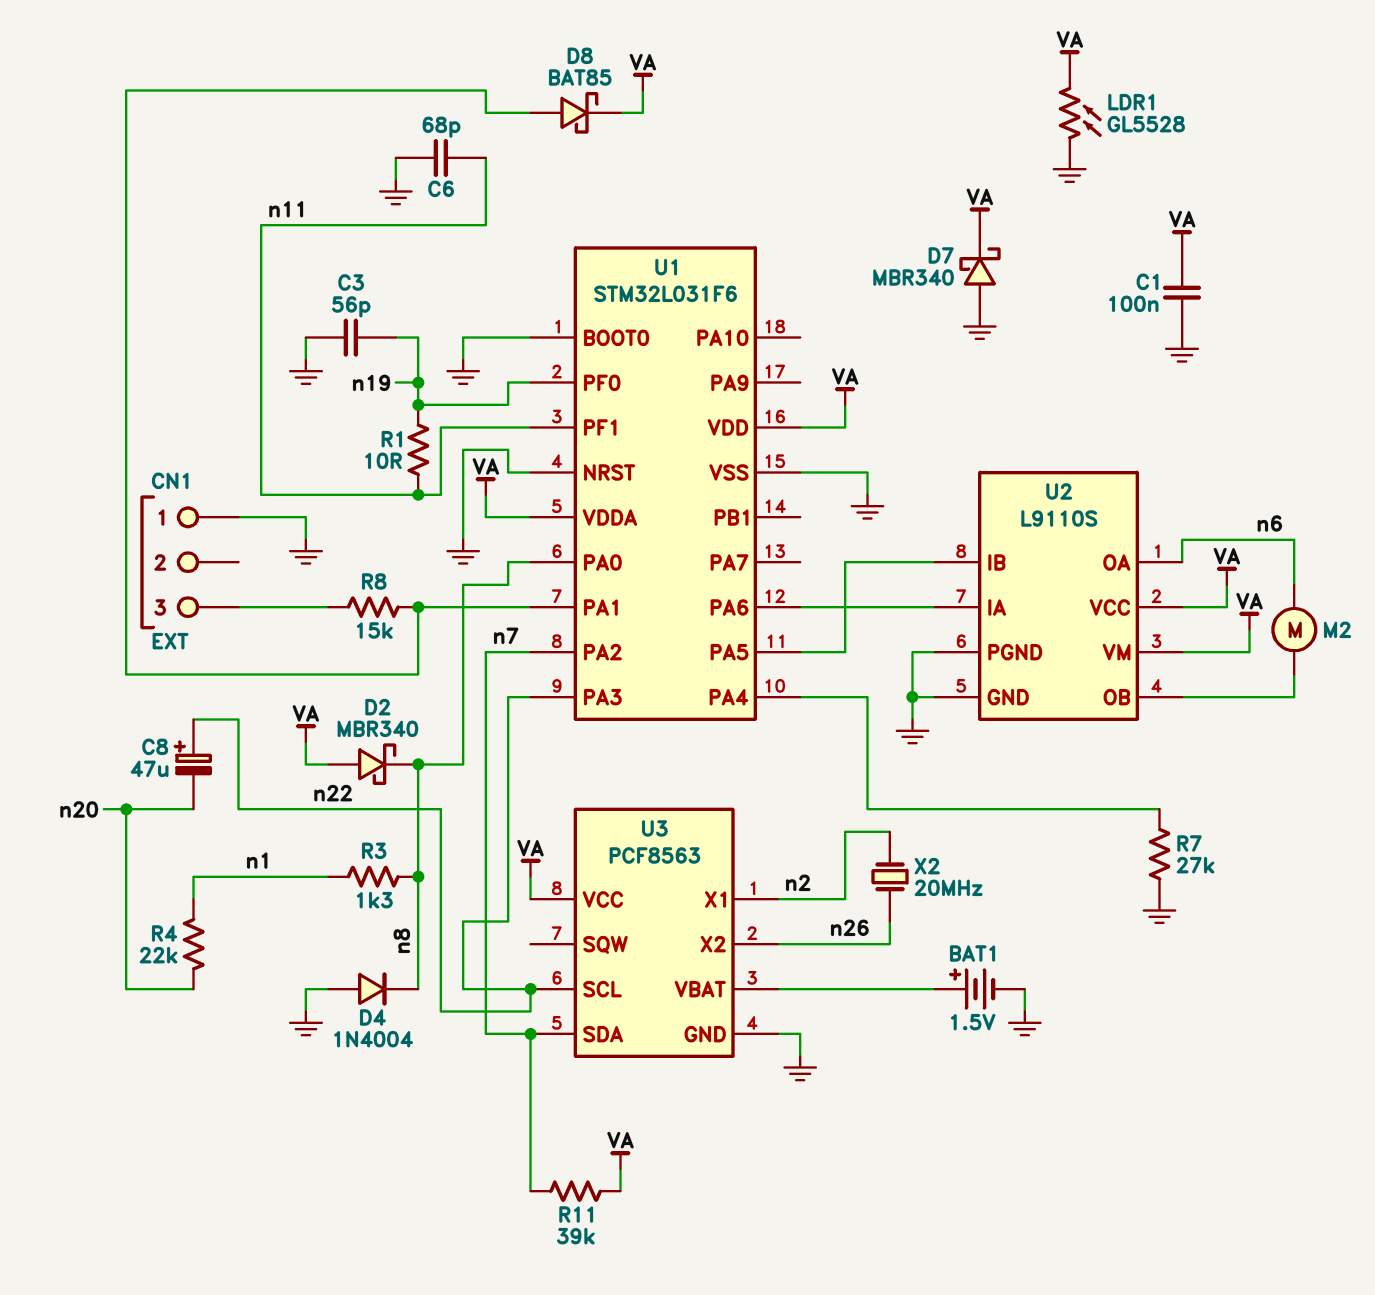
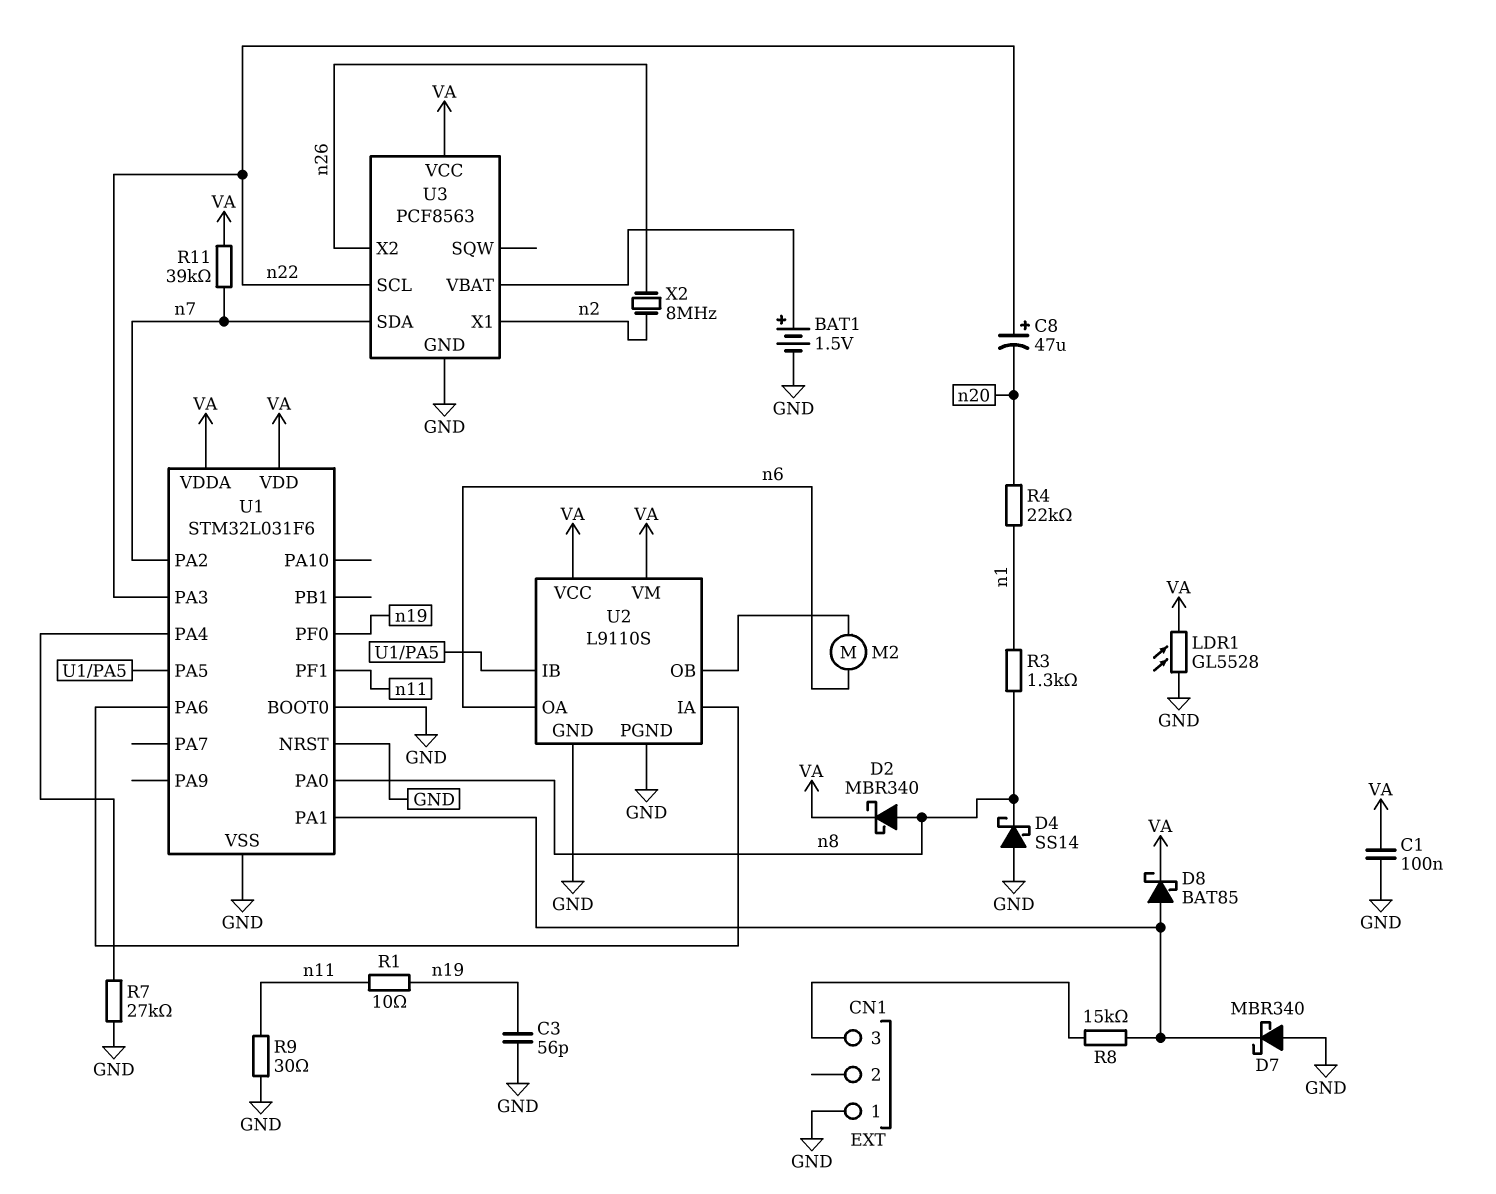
C6: 68pF (GND, n11) -> none
D2: schottky MBR340 (A VA, K n8) -> schottky MBR340 (A n8, K VA)
D4: diode 1N4004 (A GND, K n8) -> schottky SS14 (A GND, K n8)
D7: schottky MBR340 (A GND, K VA) -> schottky MBR340 (A GND, K U1/PA1)
R9: none -> 30 (GND, n11)
X2: 20MHz (n2, n26) -> 8MHz (n2, n26)

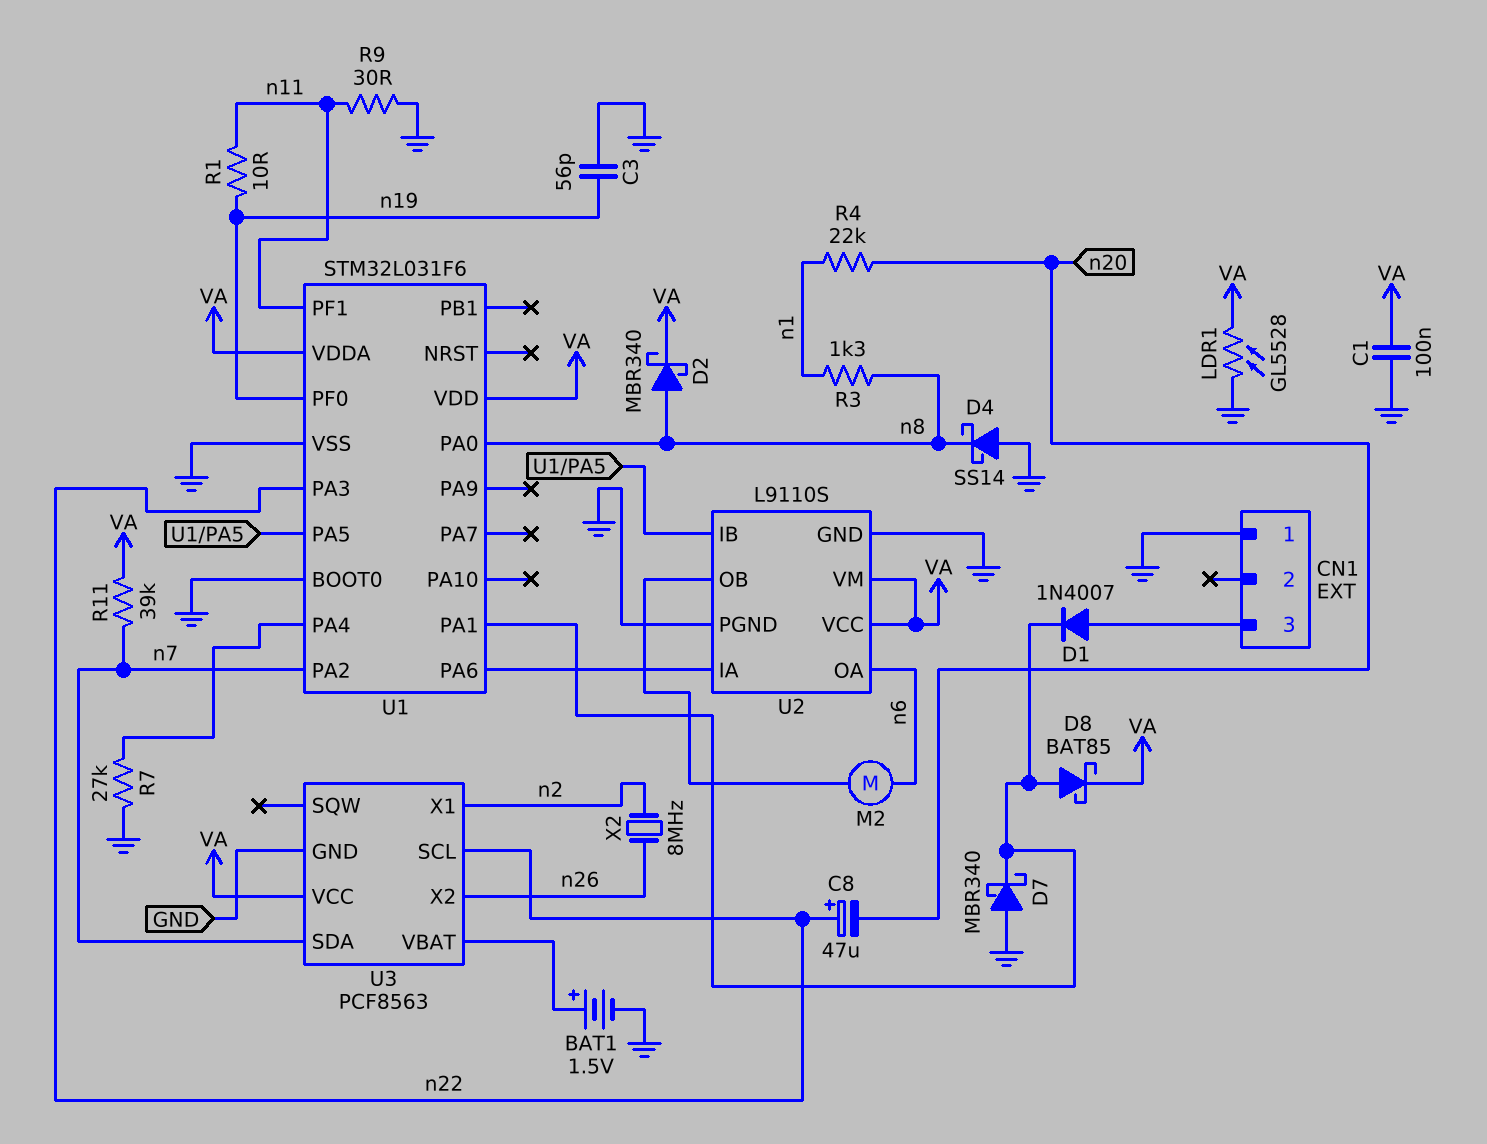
D1: none -> diode 1N4007 (A CN1/3, K U1/PA1)
R8: 15k (CN1/3, U1/PA1) -> none
U1 pin NRST: GND -> none

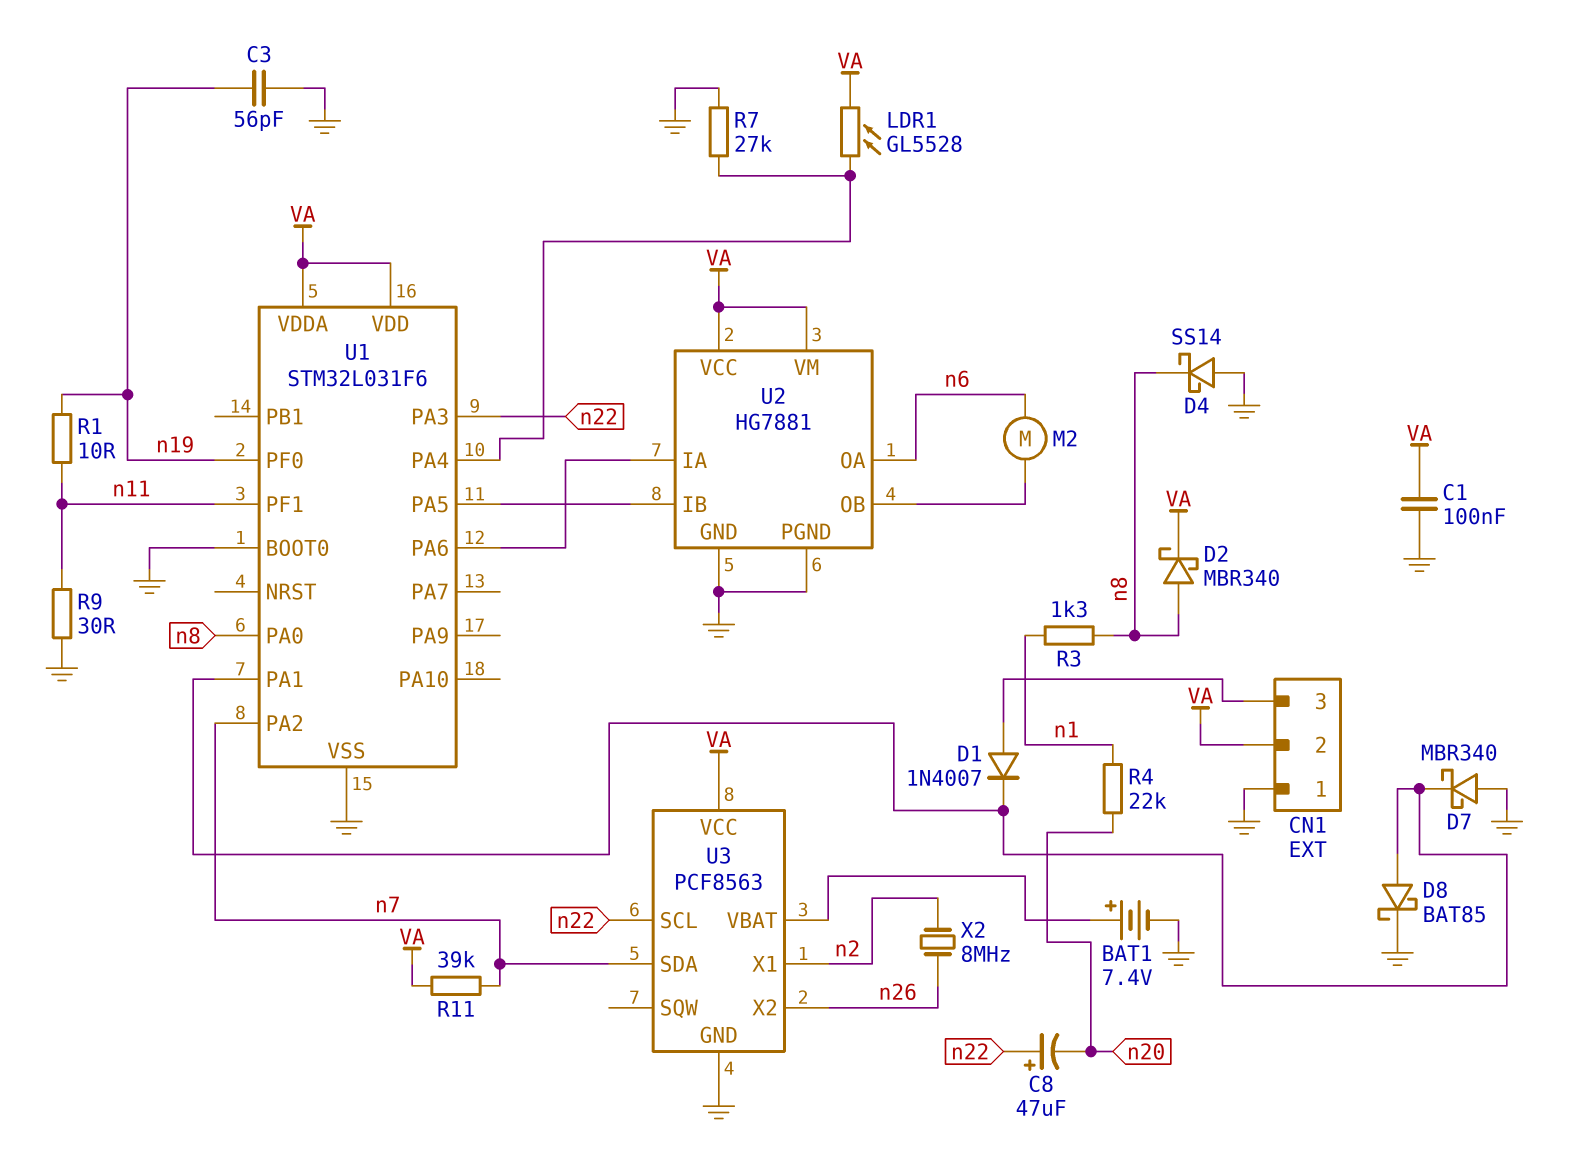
BAT1: 1.5V (plus U3/VBAT, minus GND) -> 7.4V (plus U3/VBAT, minus GND)
CN1 pin 2: none -> VA
D8: schottky BAT85 (A U1/PA1, K VA) -> schottky BAT85 (A U1/PA1, K GND)
LDR1: GL5528 (GND, VA) -> GL5528 (U1/PA4, VA)
U2: L9110S -> HG7881

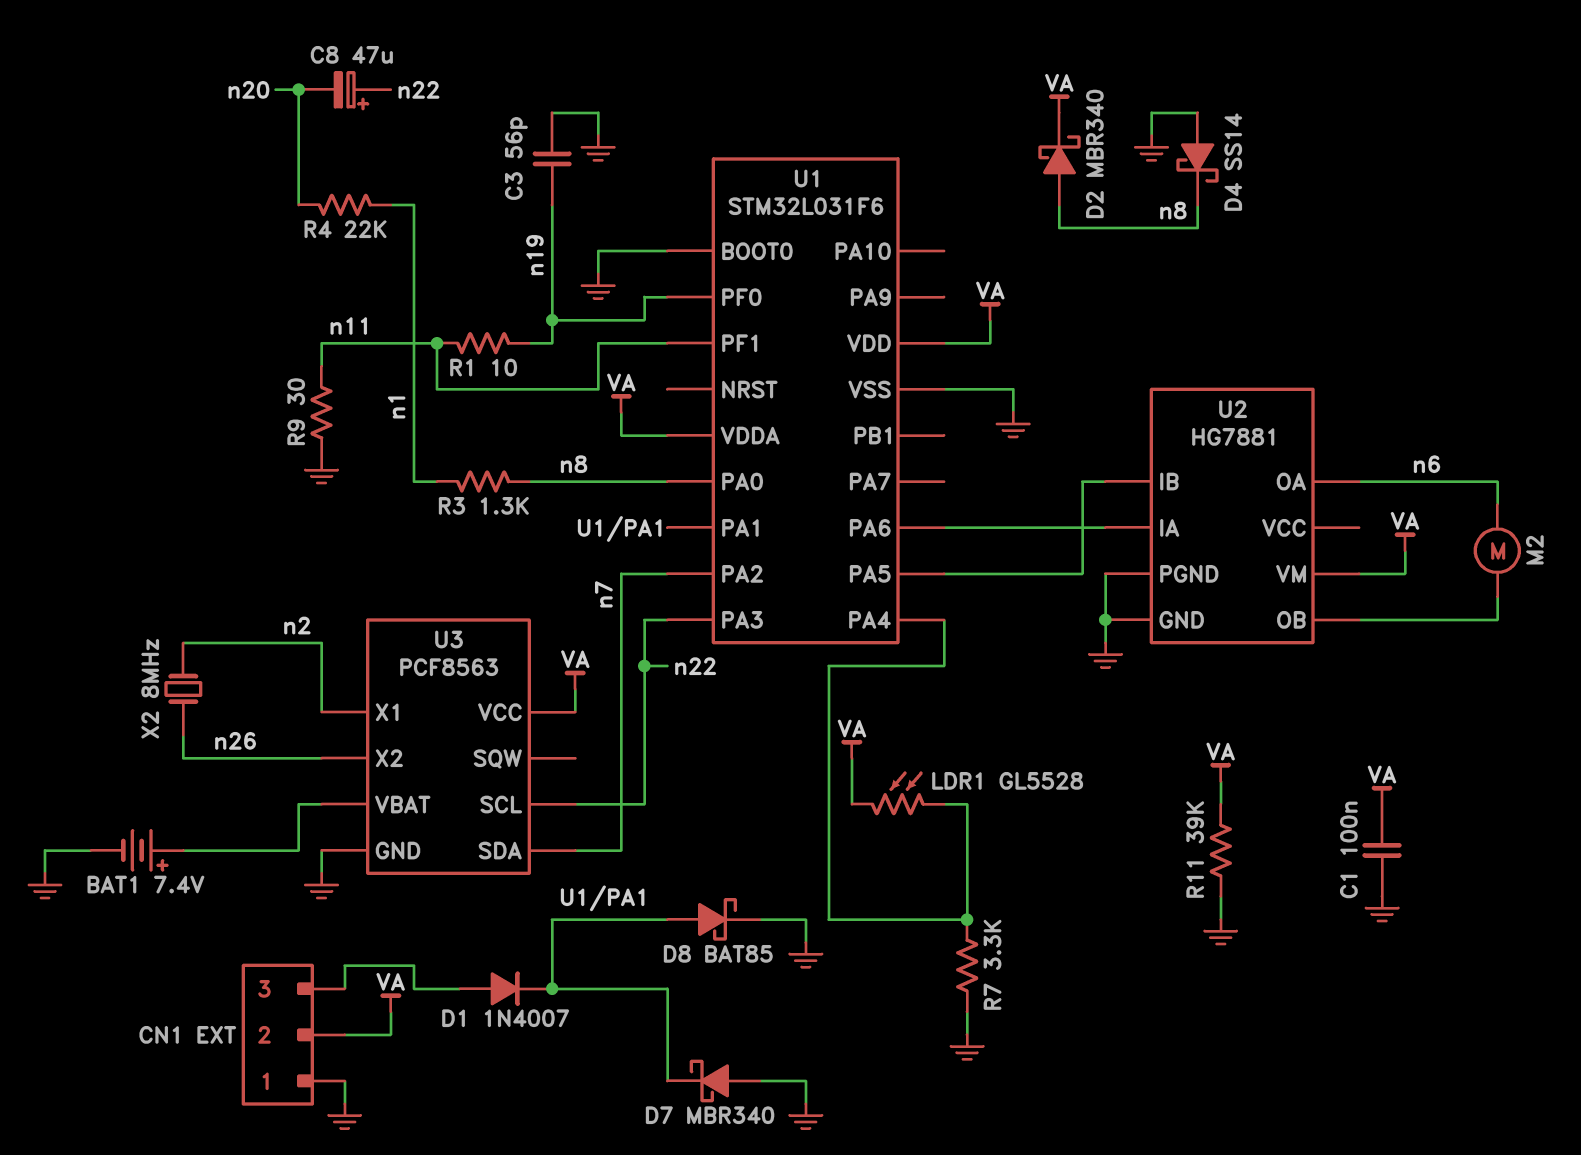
R7: 27k (GND, U1/PA4) -> 3.3k (GND, U1/PA4)
R11: 39k (VA, n7) -> 39k (GND, VA)
U2 pin VCC: VA -> none

